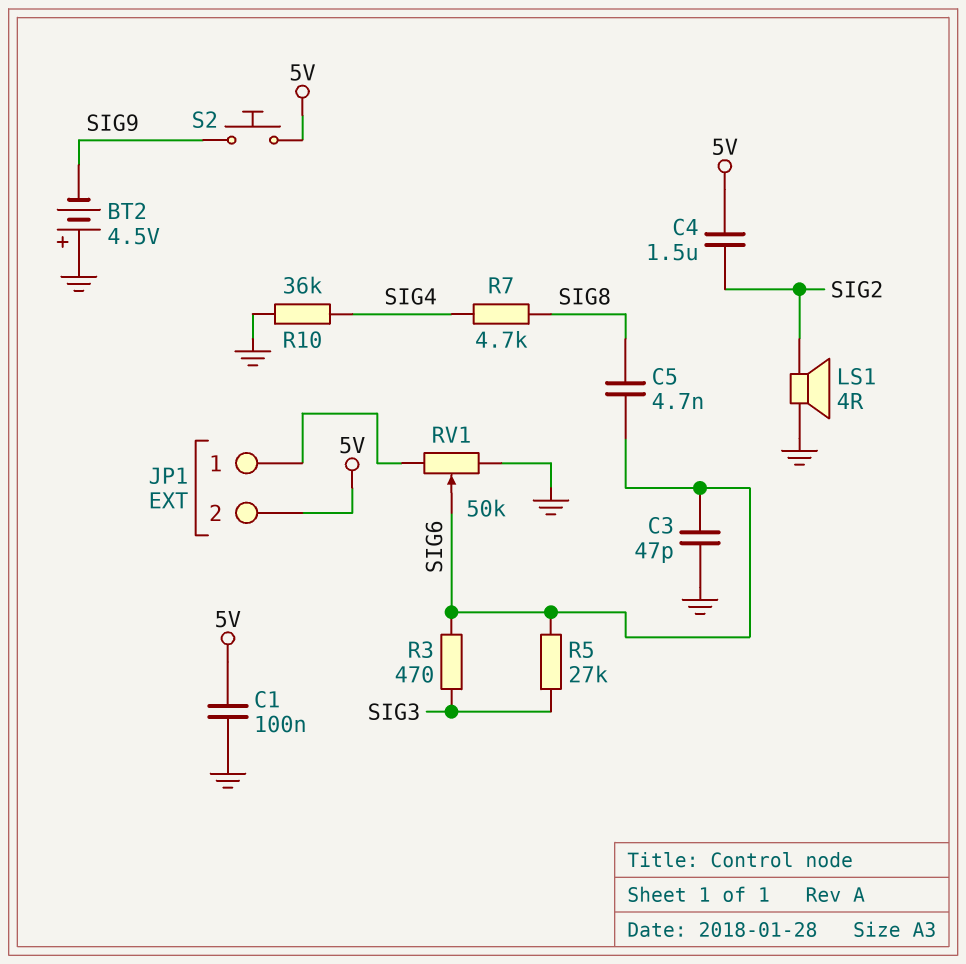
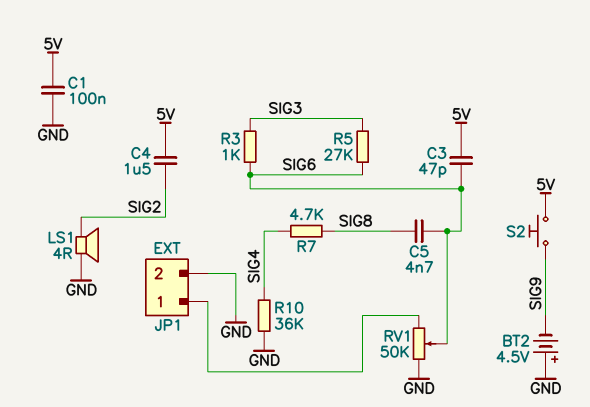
C3: 47pF (GND, SIG6) -> 47pF (5V, SIG6)
JP1 pin 2: 5V -> GND
R3: 470 (SIG3, SIG6) -> 1k (SIG3, SIG6)

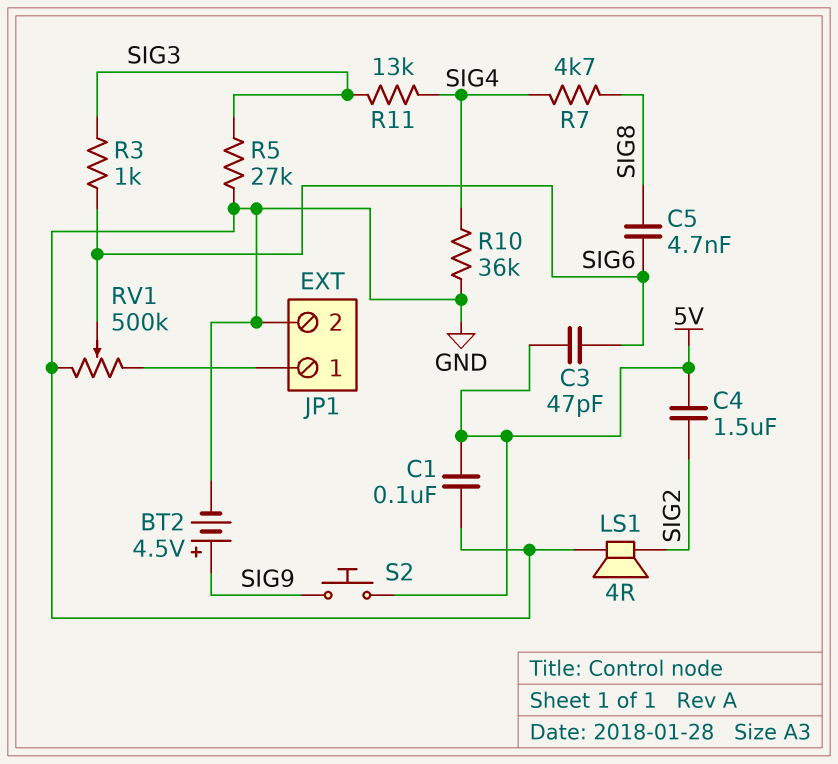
BT2: 4.5V (plus GND, minus SIG9) -> 4.5V (plus SIG9, minus GND)
R5: 27k (SIG3, SIG6) -> 27k (GND, SIG3)
R11: none -> 13k (SIG3, SIG4)
RV1: 50k (GND, JP1/1, wiper SIG6) -> 500k (GND, JP1/1, wiper SIG6)

